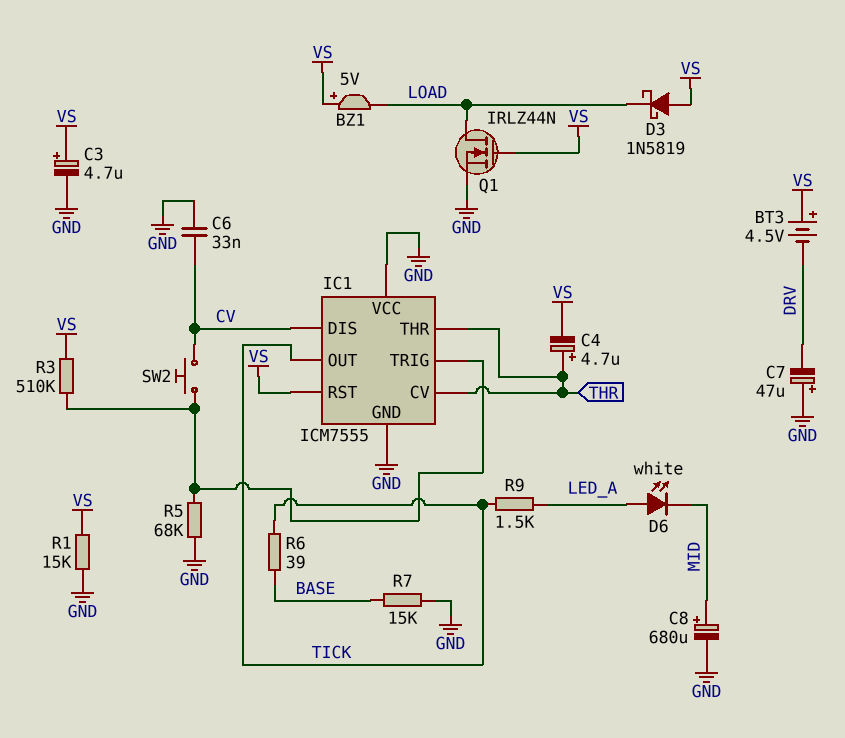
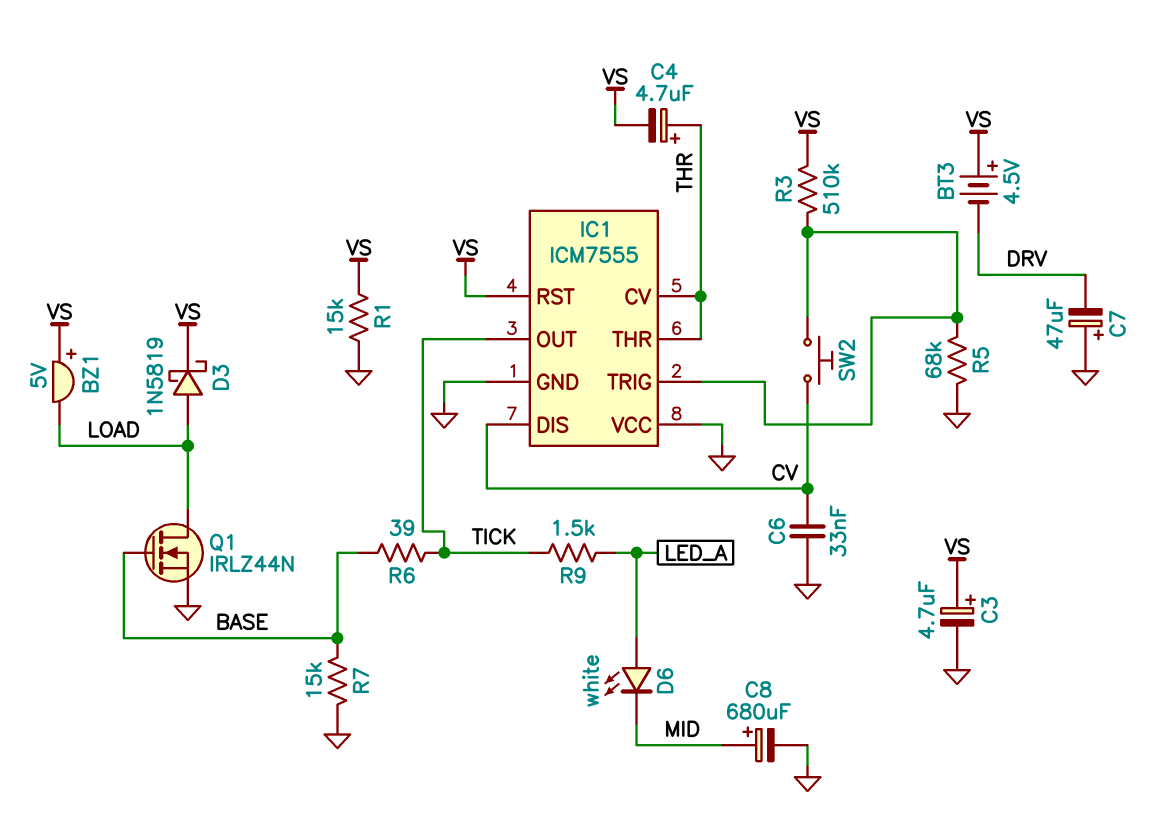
D3: schottky 1N5819 (A VS, K LOAD) -> schottky 1N5819 (A LOAD, K VS)
Q1: NMOS IRLZ44N (G VS, D LOAD, S GND) -> NMOS IRLZ44N (G BASE, D LOAD, S GND)

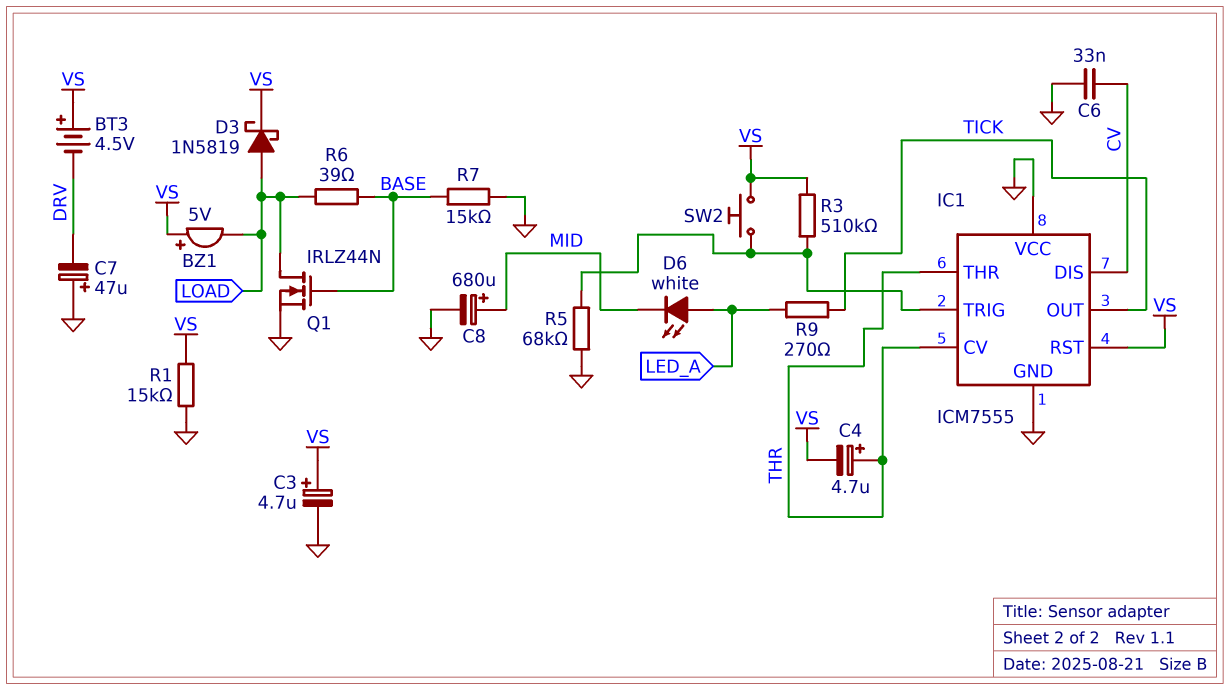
R6: 39 (BASE, TICK) -> 39 (BASE, LOAD)
R9: 1.5k (LED_A, TICK) -> 270 (LED_A, TICK)
SW2: button (CV, IC1/TRIG) -> button (IC1/TRIG, VS)

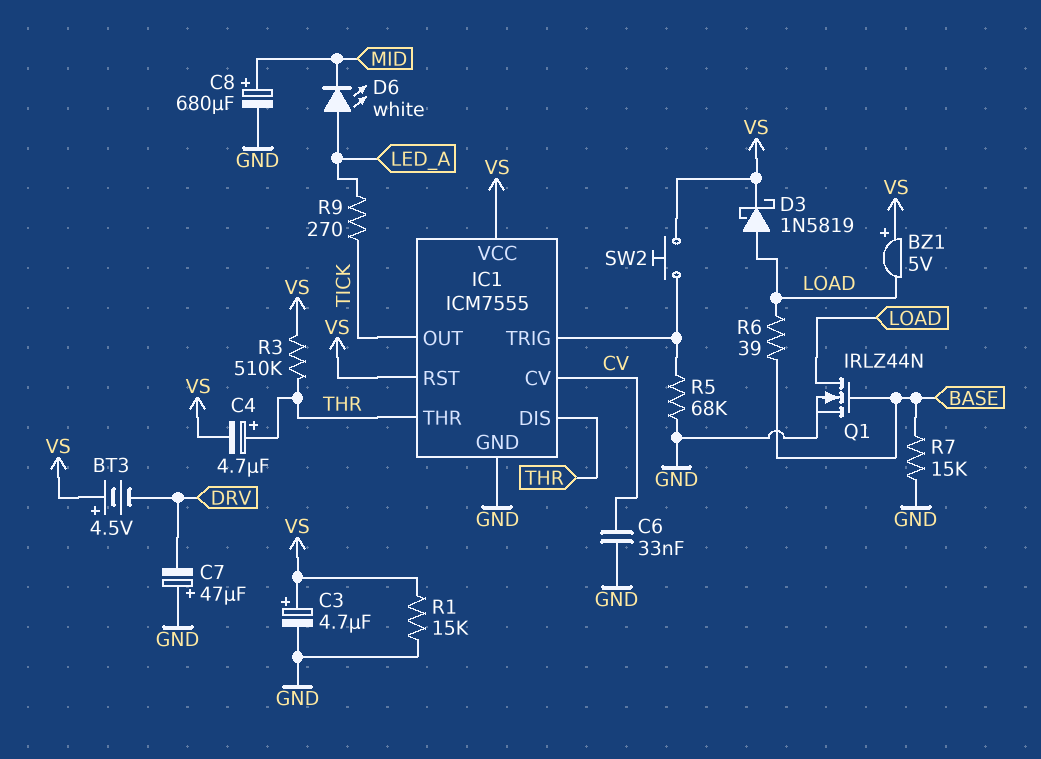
IC1 pin CV: THR -> CV
IC1 pin DIS: CV -> THR
IC1 pin VCC: GND -> VS
R3: 510k (IC1/TRIG, VS) -> 510k (THR, VS)

